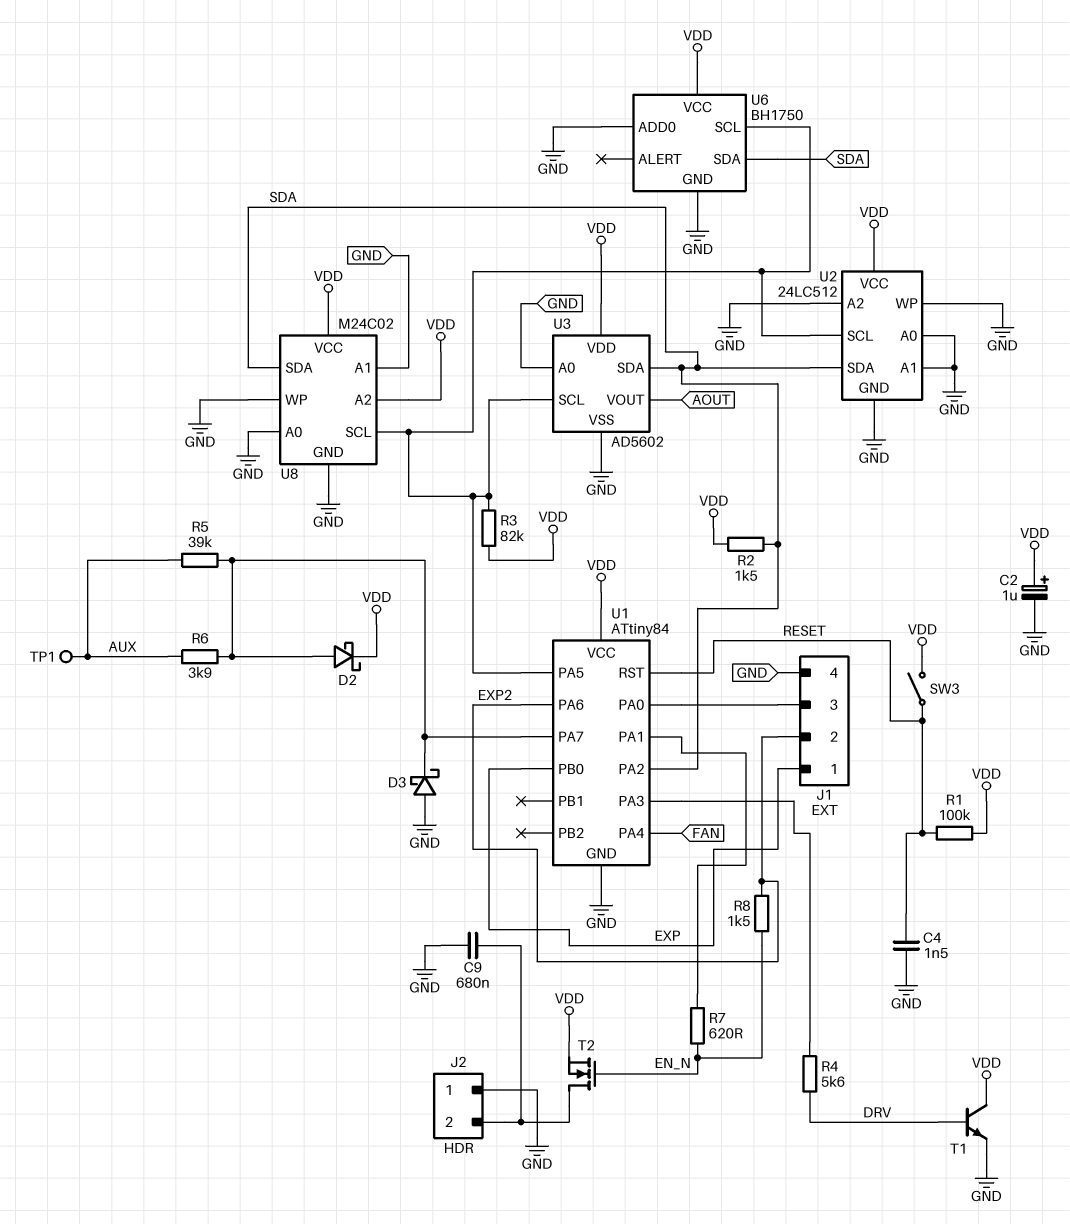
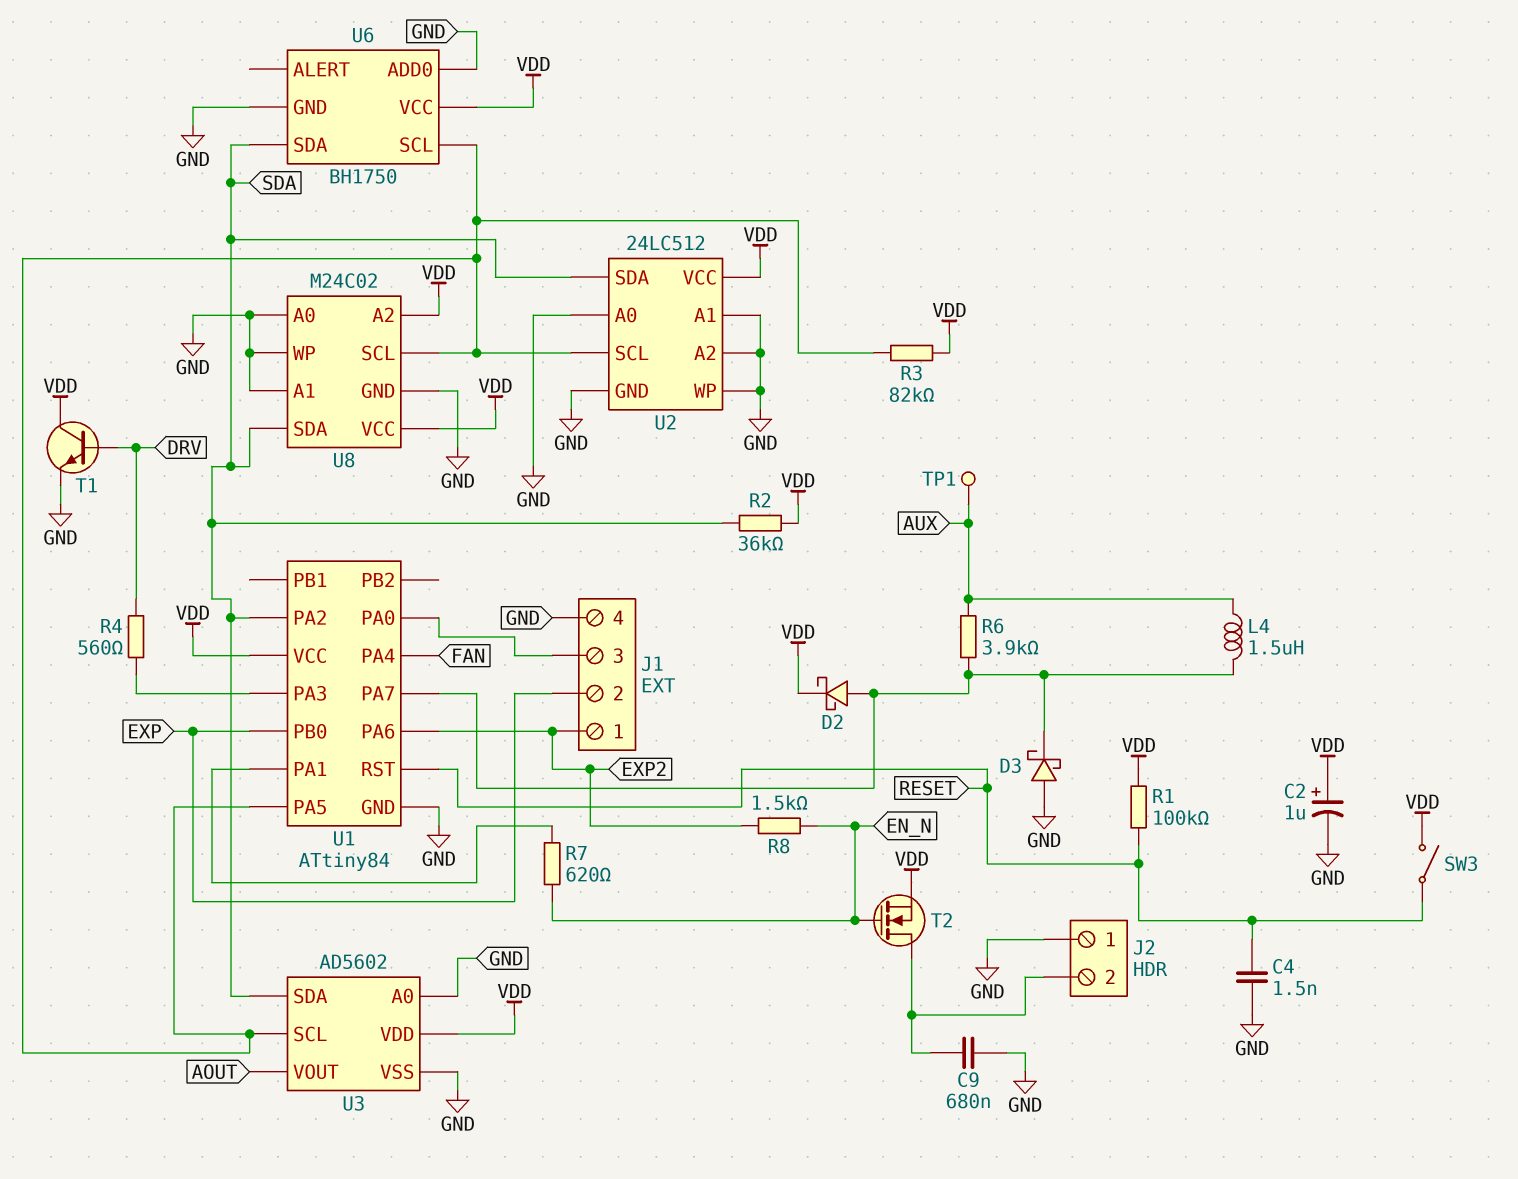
J1 pin 1: EXP -> EXP2
J1 pin 2: EXP2 -> EXP
L4: none -> 1.5uH (AUX, U1/PA7)
R2: 1.5k (SDA, VDD) -> 36k (SDA, VDD)
R4: 5.6k (DRV, U1/PA3) -> 560 (DRV, U1/PA3)
R5: 39k (AUX, U1/PA7) -> none

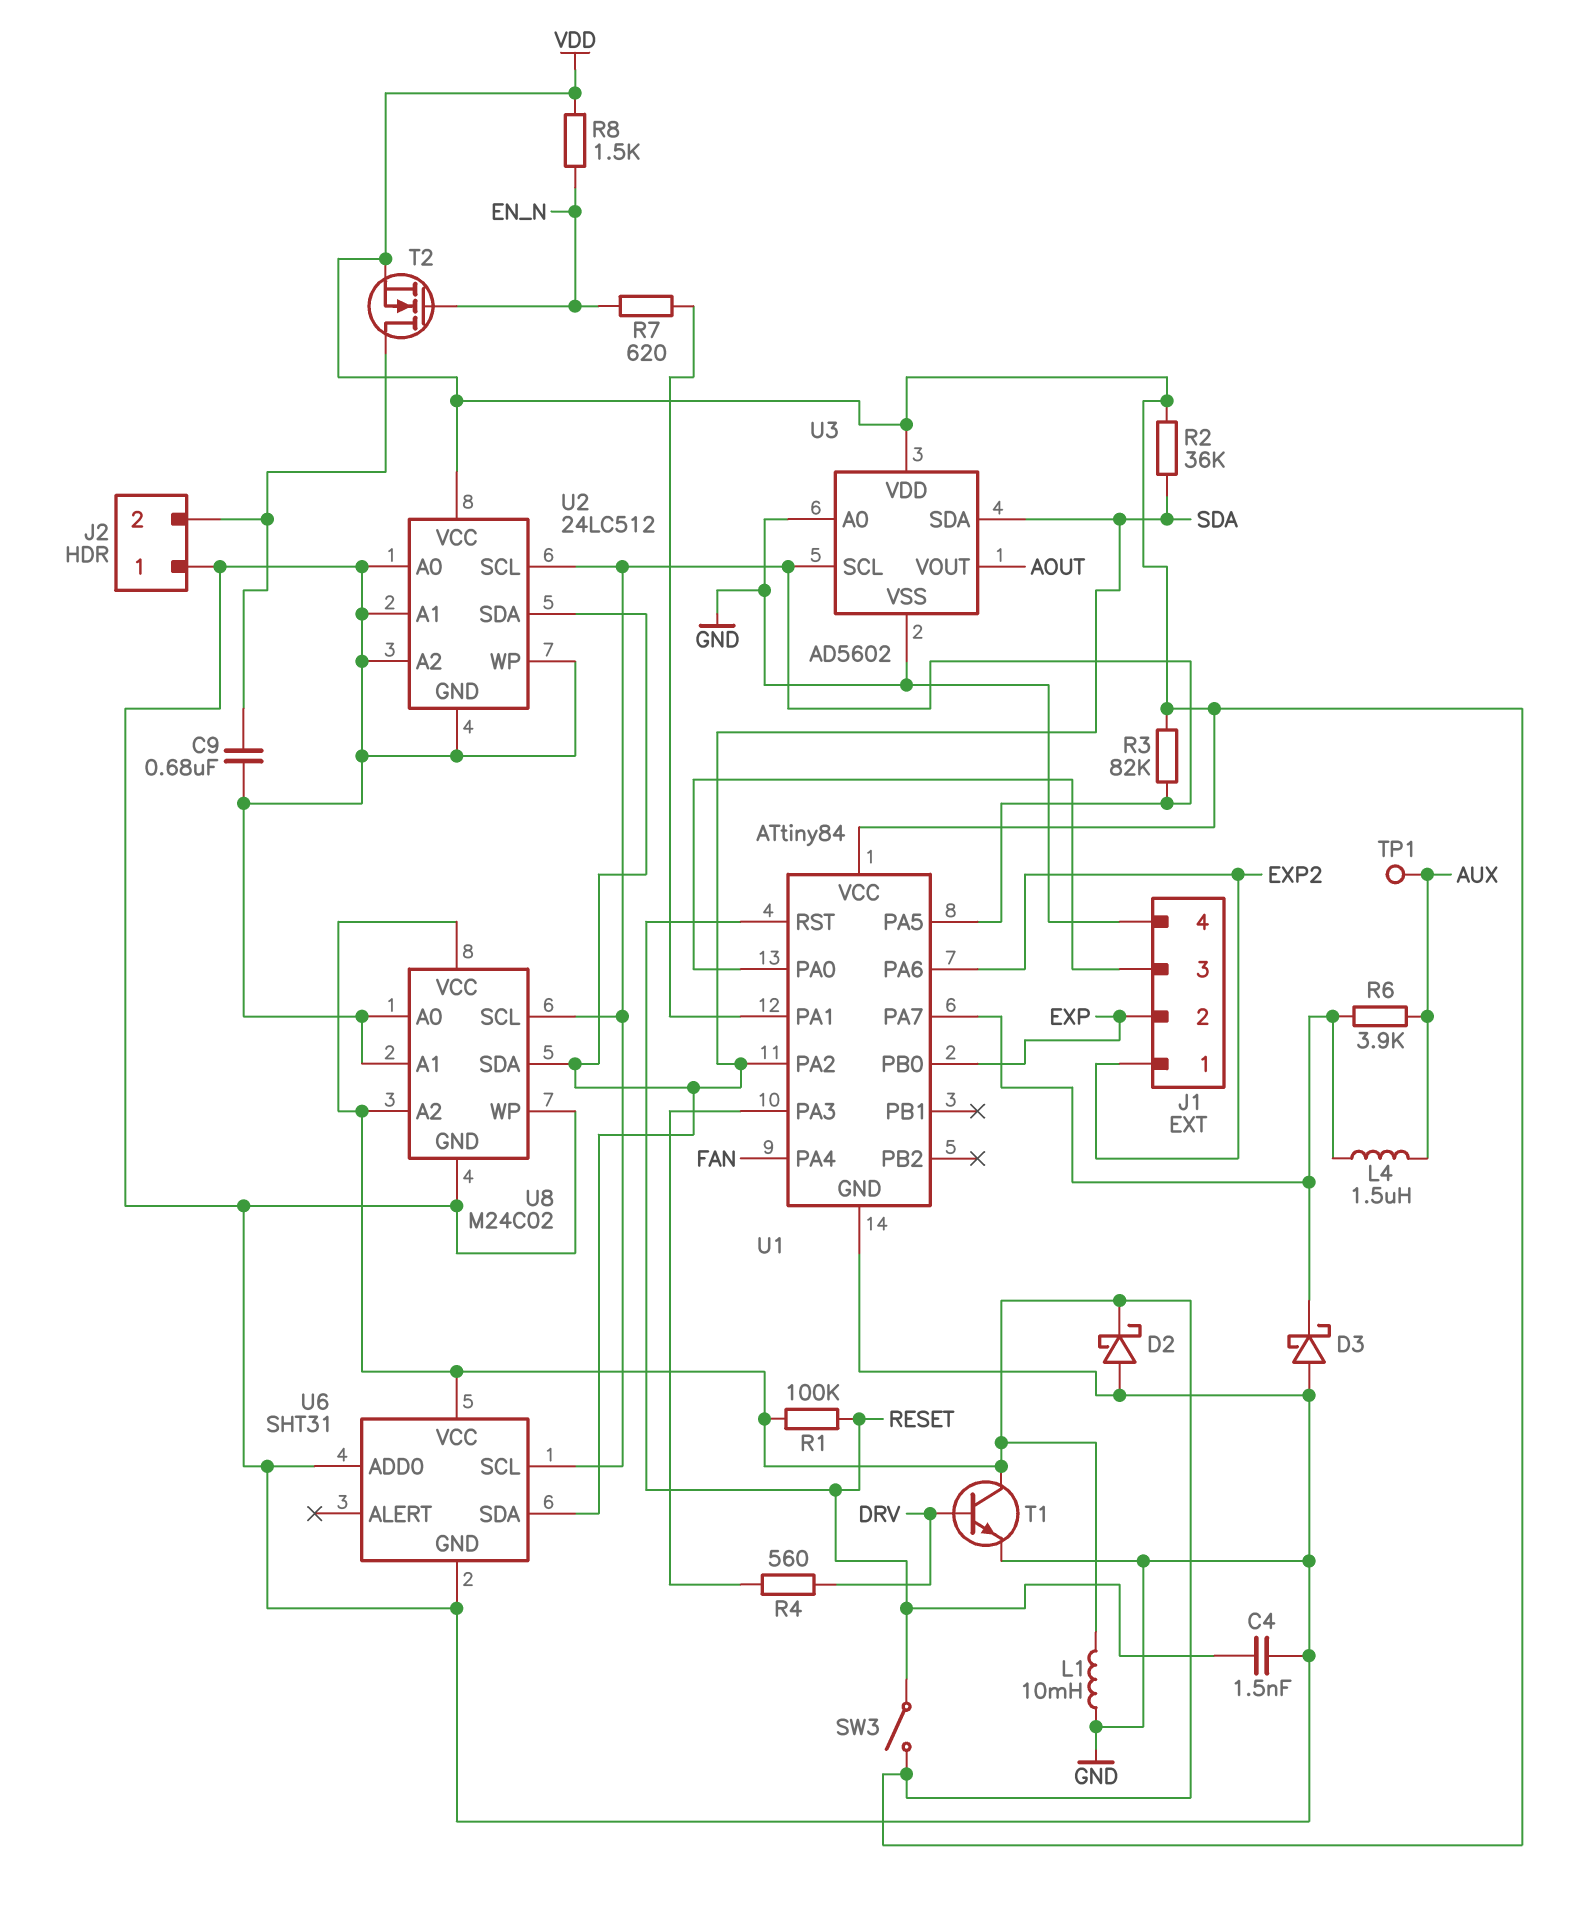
C2: 1uF (plus VDD, minus GND) -> none
D2: schottky (A U1/PA7, K VDD) -> schottky (A GND, K VDD)
L1: none -> 10mH (GND, VDD)
R8: 1.5k (EN_N, EXP2) -> 1.5k (EN_N, VDD)
U6: BH1750 -> SHT31

